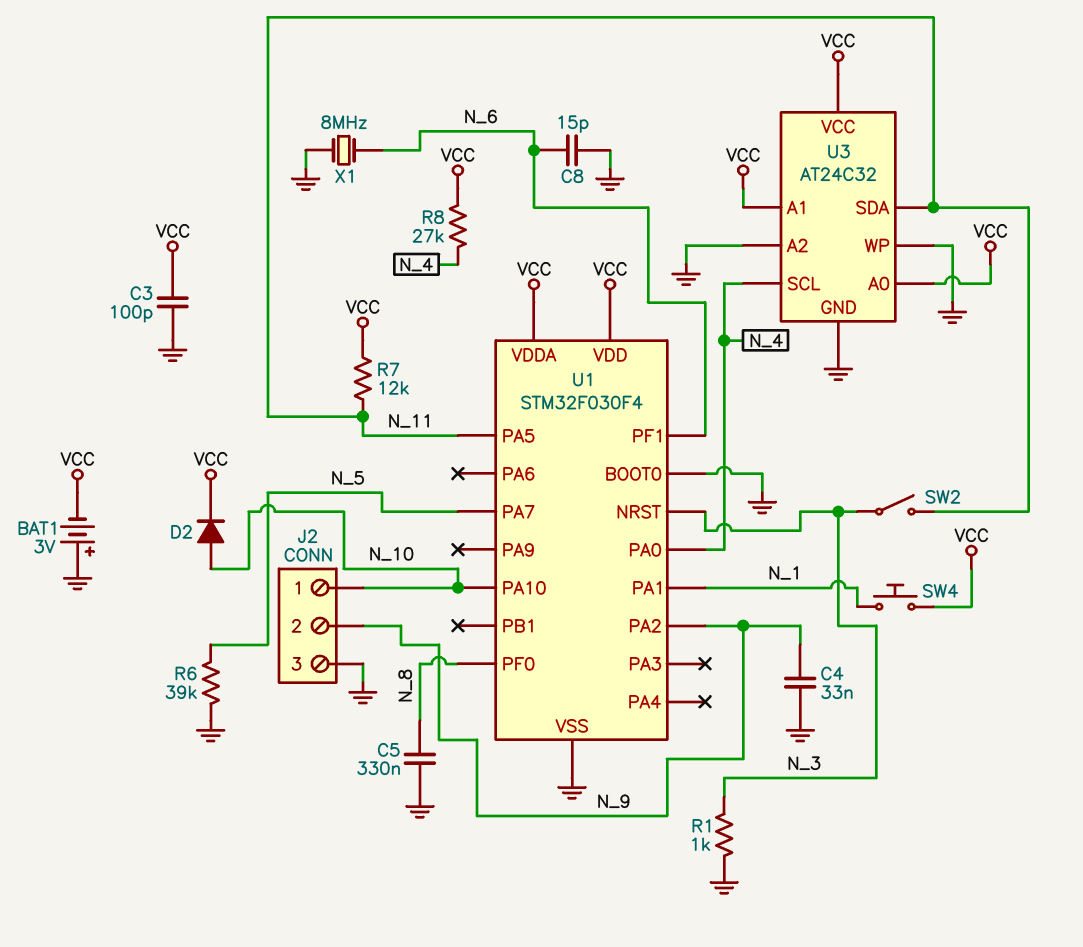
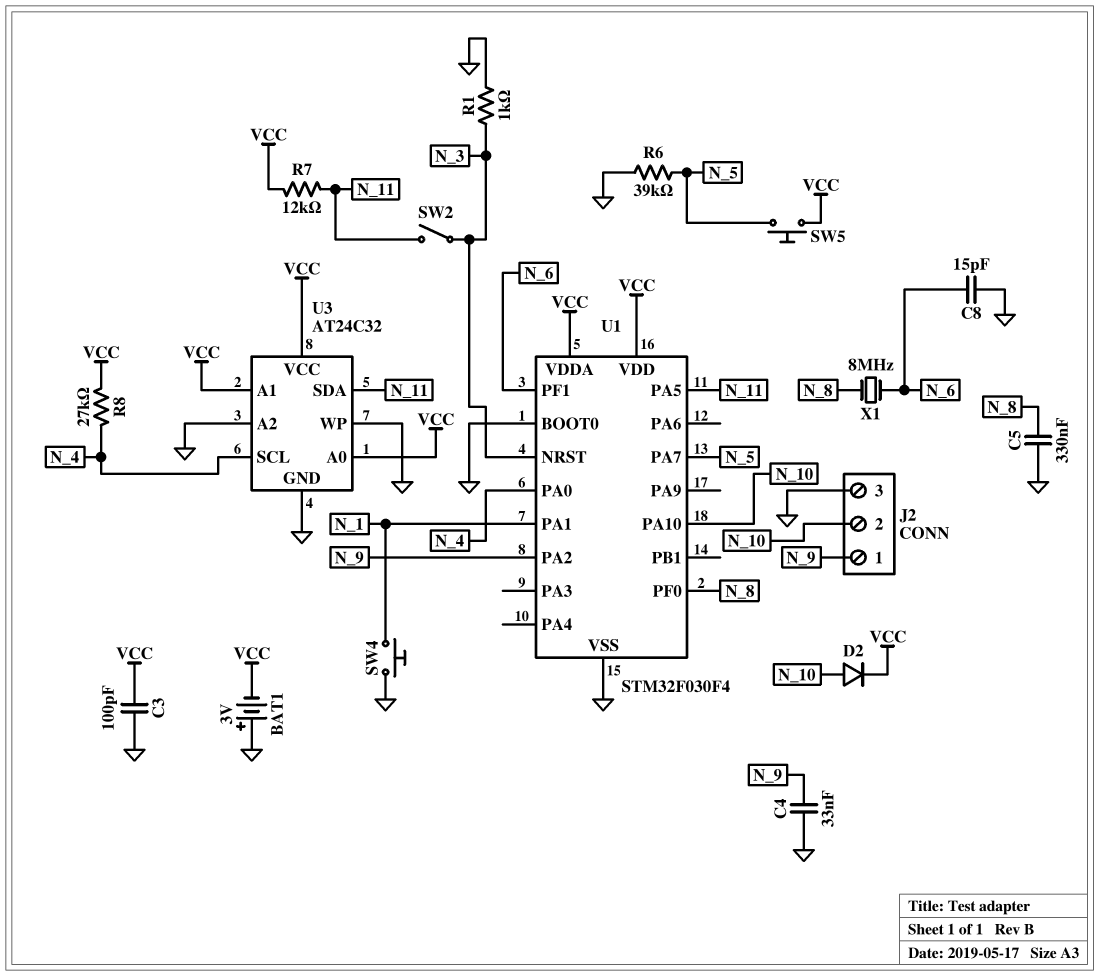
J2 pin 1: N_10 -> N_9
J2 pin 2: N_9 -> N_10
SW4: button (N_1, VCC) -> button (GND, N_1)
SW5: none -> button (N_5, VCC)
X1: 8MHz (GND, N_6) -> 8MHz (N_6, N_8)

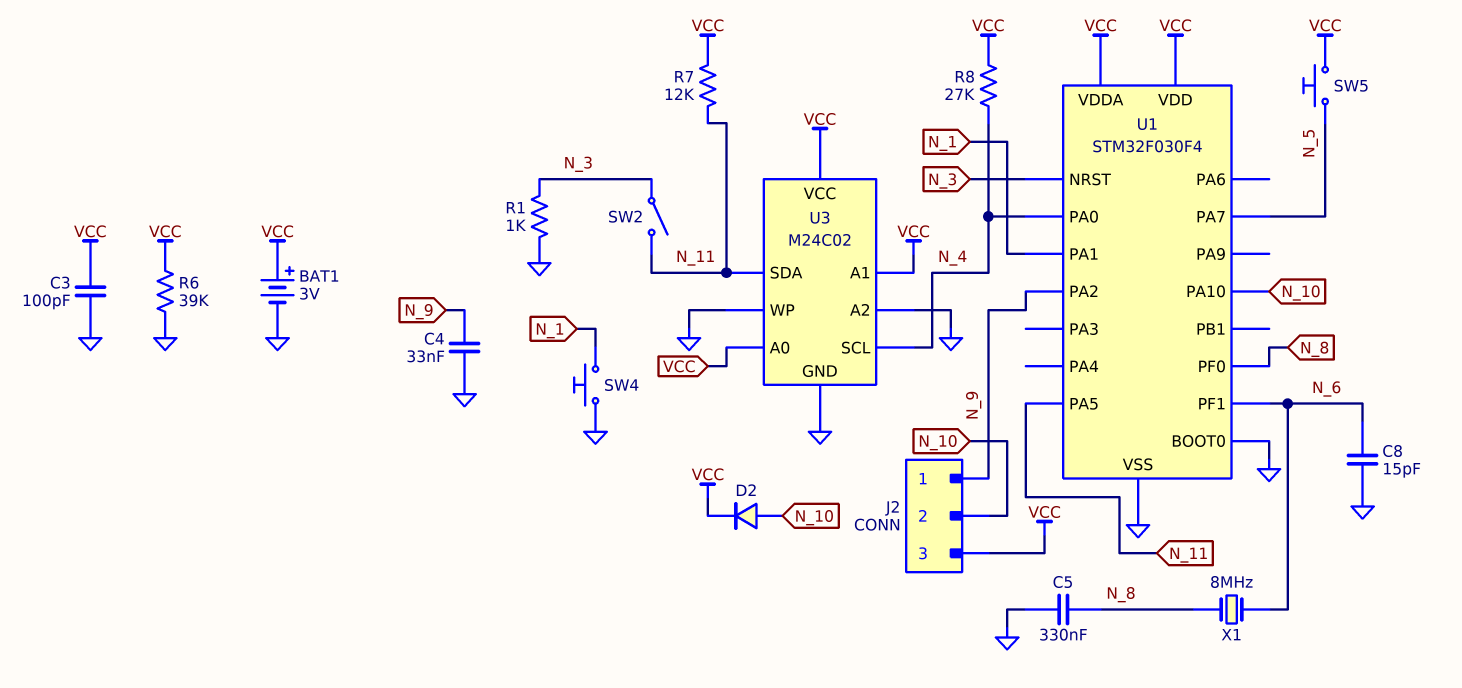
BAT1: 3V (plus GND, minus VCC) -> 3V (plus VCC, minus GND)
J2 pin 3: GND -> VCC
R6: 39k (GND, N_5) -> 39k (GND, VCC)
U3: AT24C32 -> M24C02

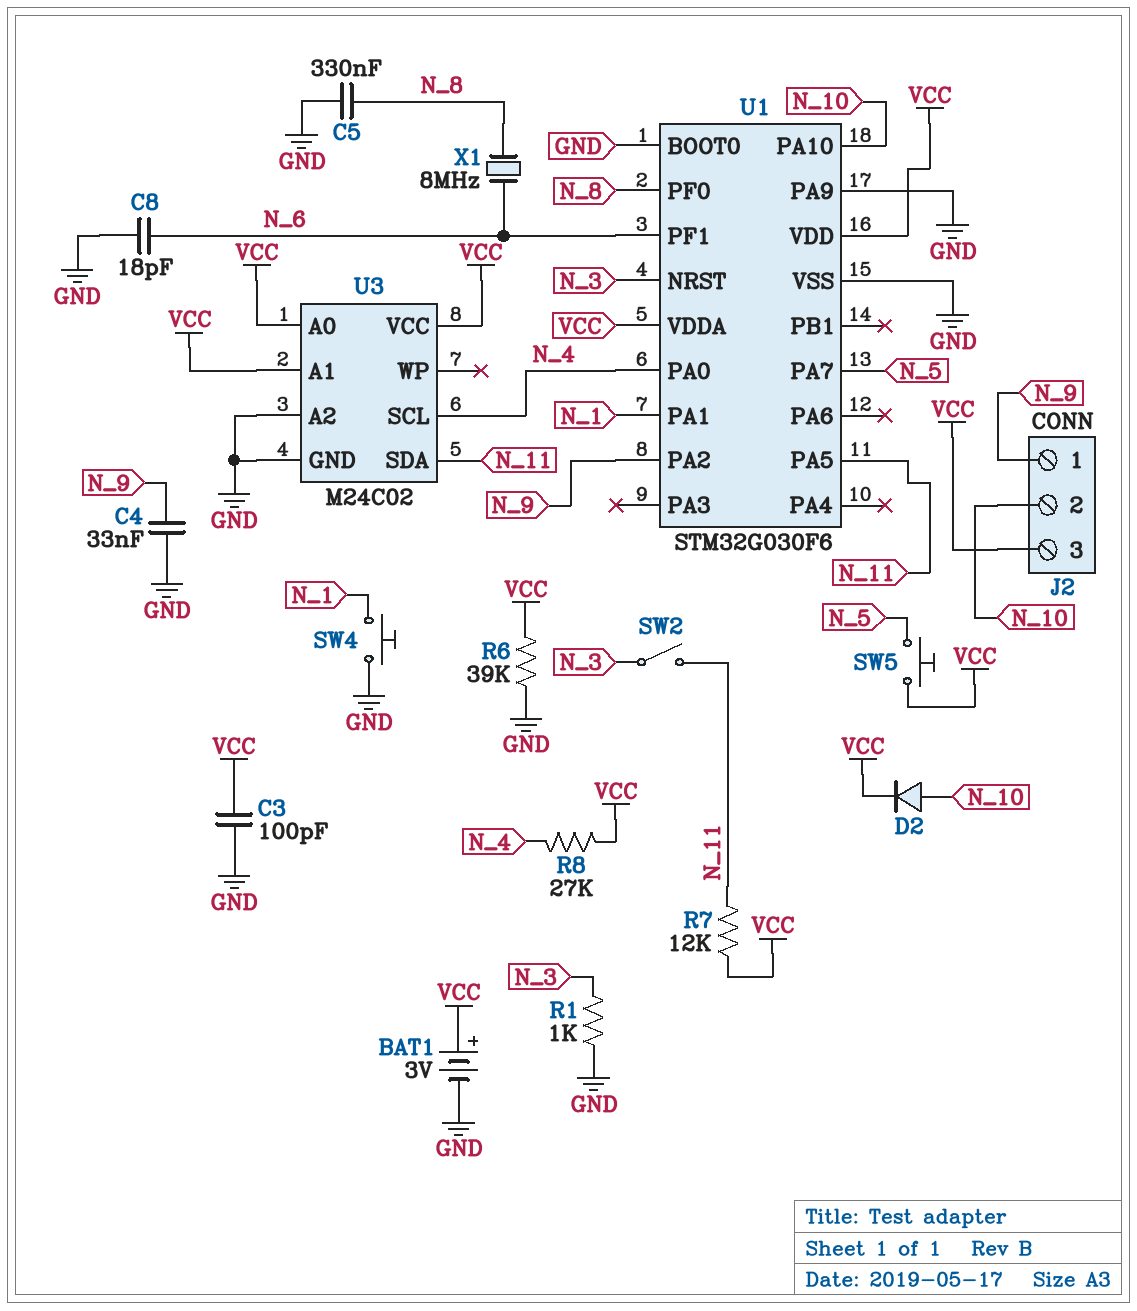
C8: 15pF (GND, N_6) -> 18pF (GND, N_6)
U1: STM32F030F4 -> STM32G030F6
U1 pin PA9: none -> GND
U3 pin WP: GND -> none

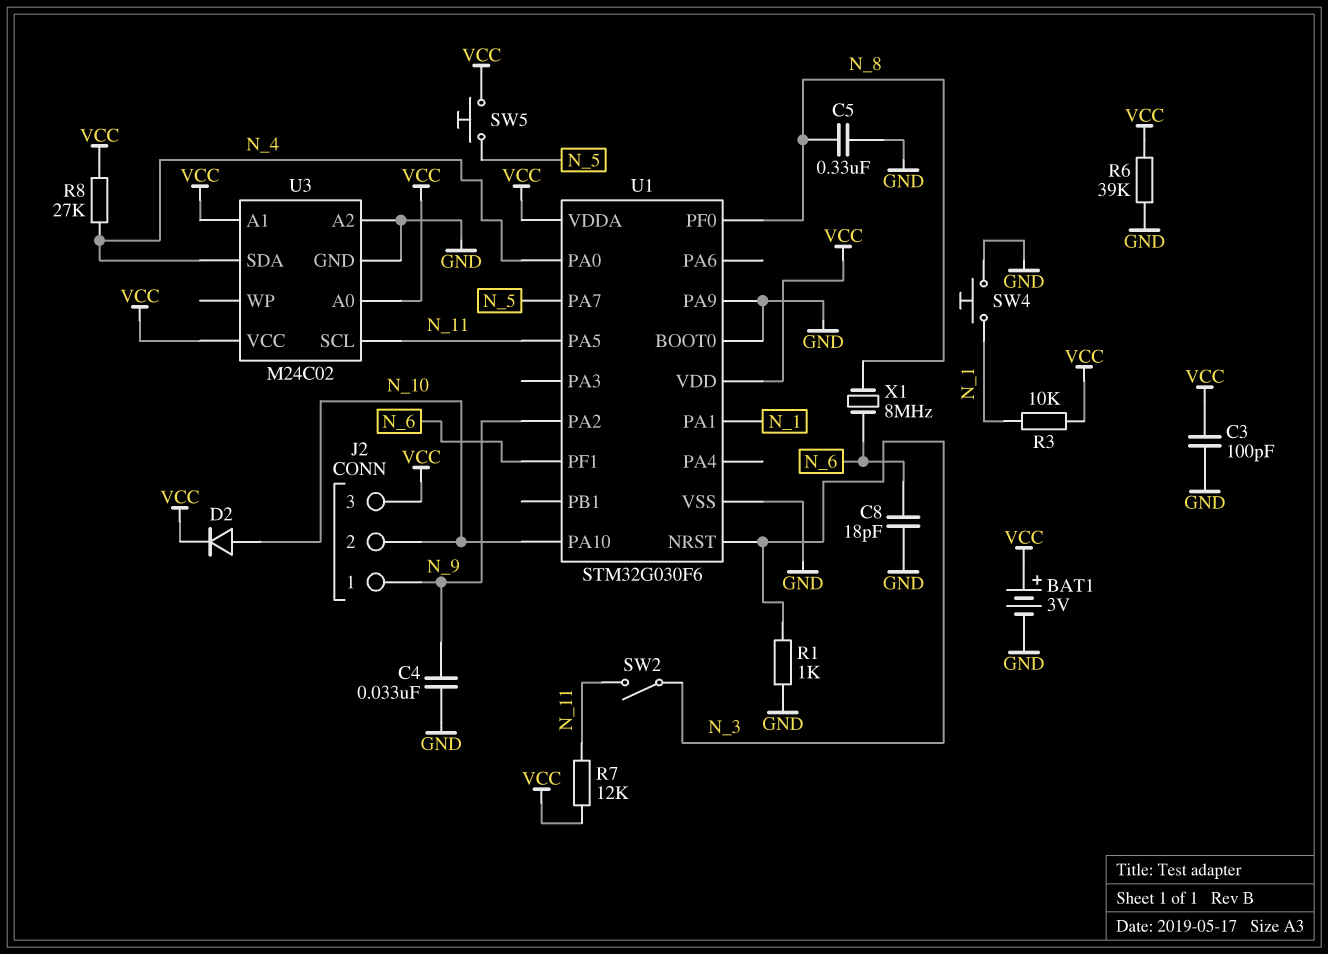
R3: none -> 10k (N_1, VCC)
U3 pin SCL: N_4 -> N_11
U3 pin SDA: N_11 -> N_4

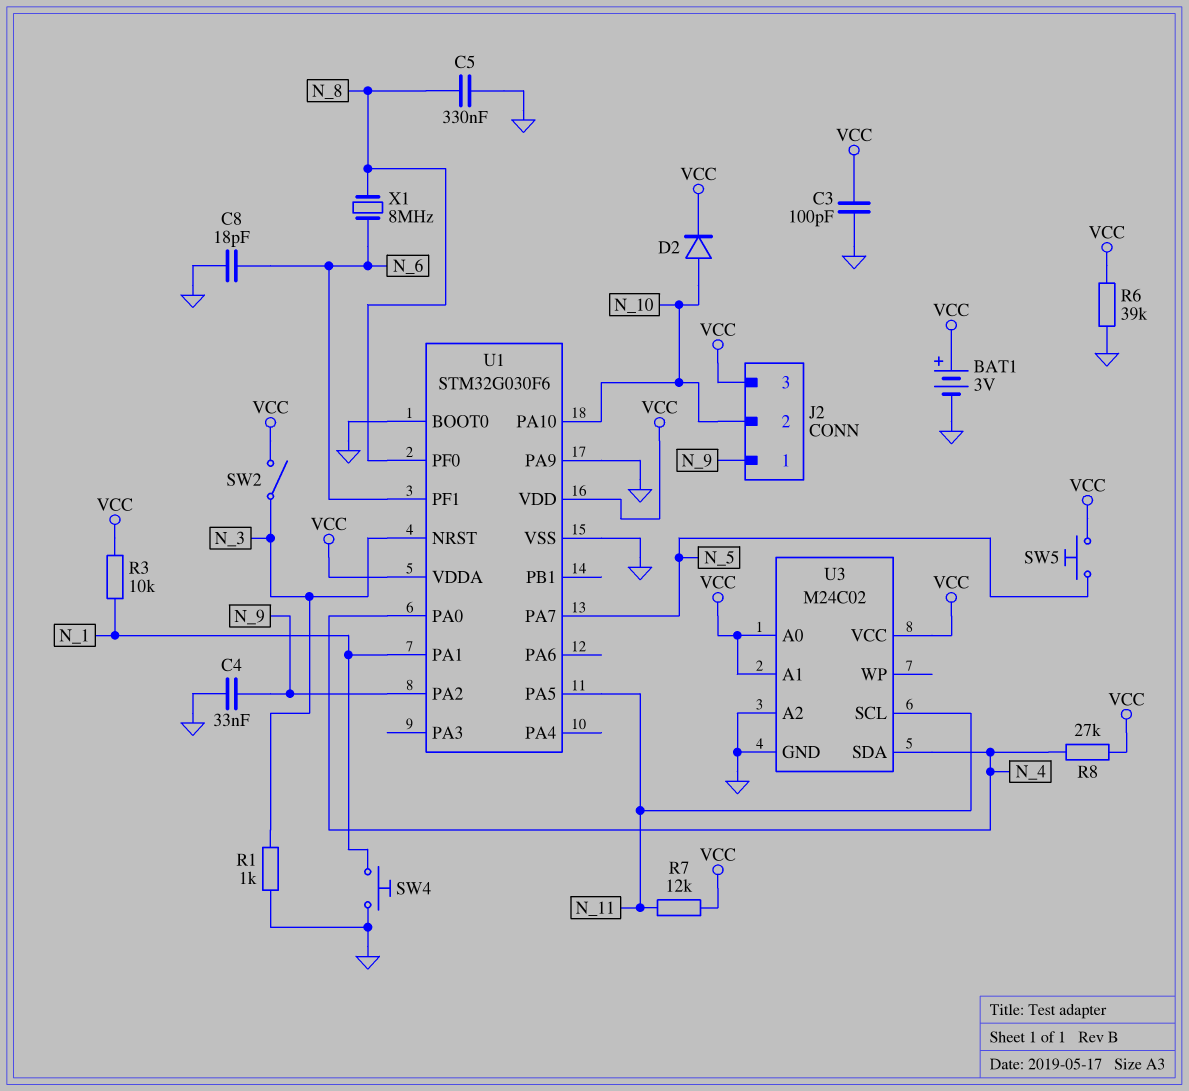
SW2: switch (N_3, N_11) -> switch (N_3, VCC)

